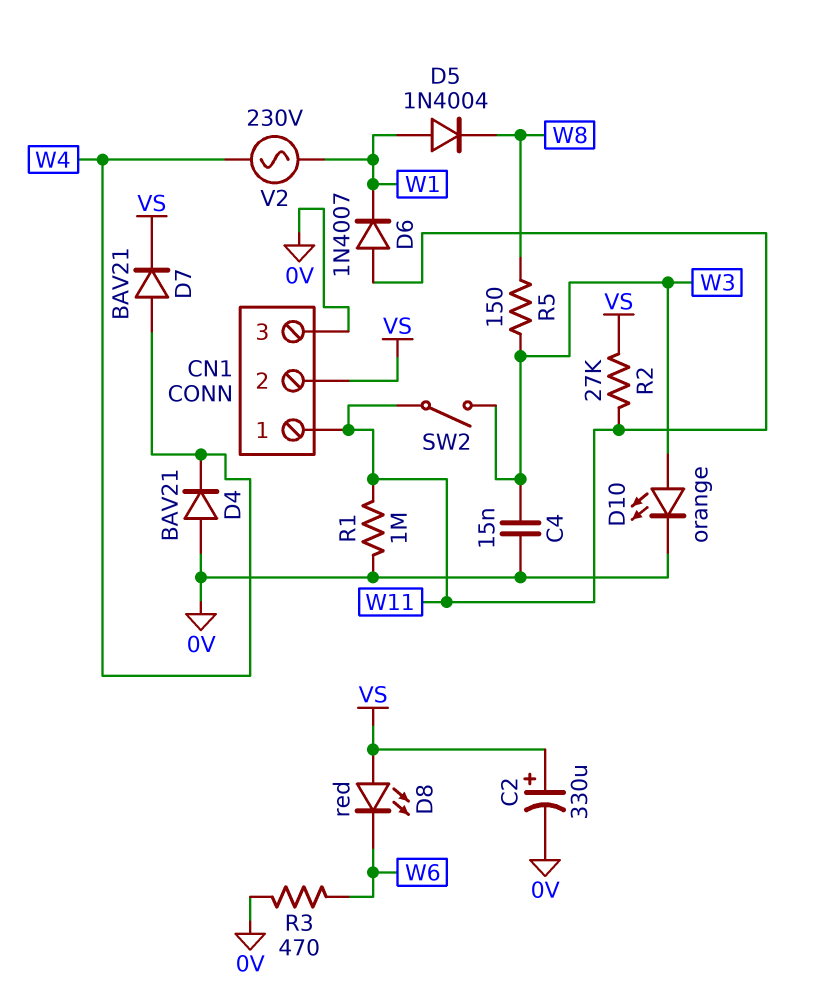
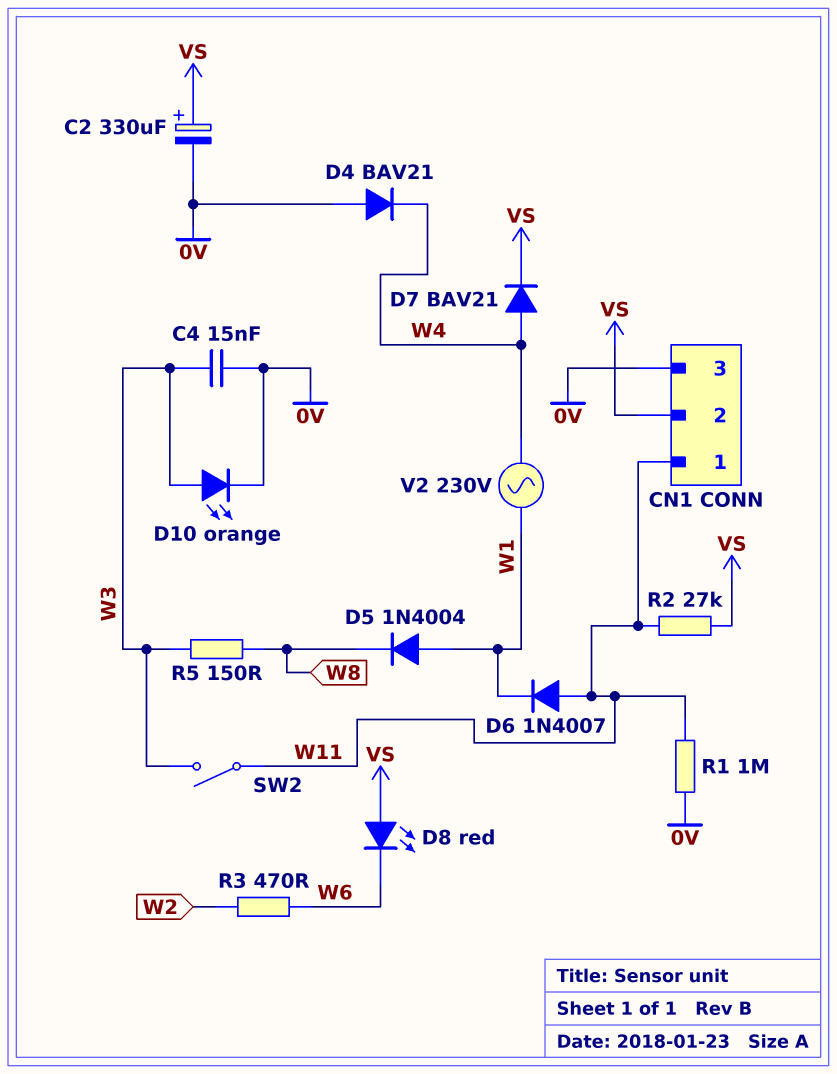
R3: 470 (0V, W6) -> 470 (W2, W6)

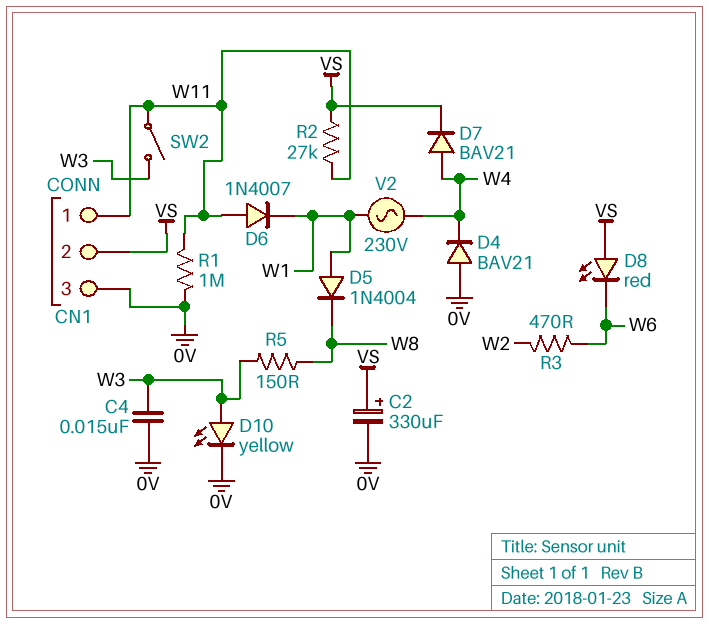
D10: LED orange (A W3, K 0V) -> LED yellow (A W3, K 0V)

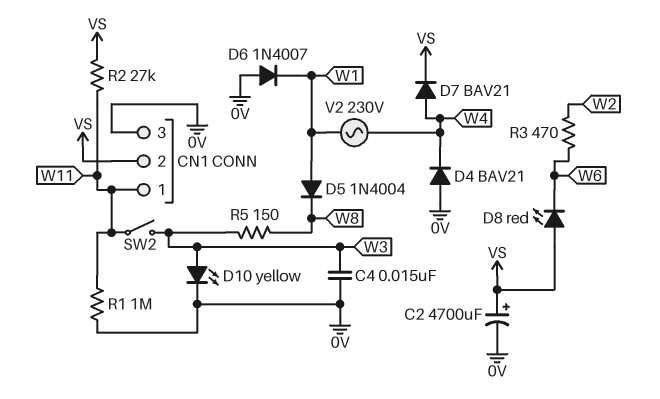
C2: 330uF (plus VS, minus 0V) -> 4700uF (plus VS, minus 0V)
D6: diode 1N4007 (A W11, K W1) -> diode 1N4007 (A 0V, K W1)

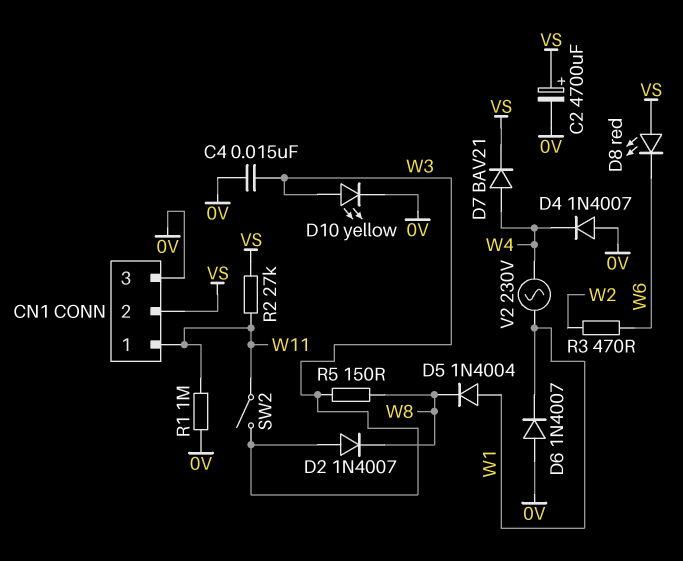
D2: none -> diode 1N4007 (A W3, K W8)
D4: diode BAV21 (A 0V, K W4) -> diode 1N4007 (A 0V, K W4)

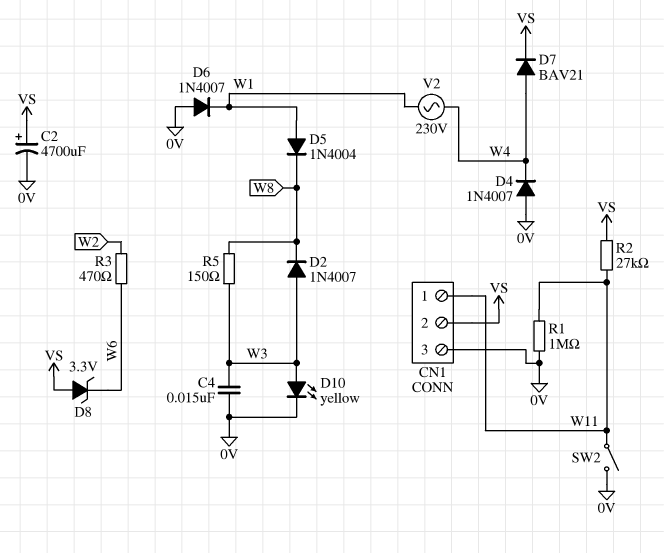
D8: LED red (A VS, K W6) -> zener 3.3V (A VS, K W6)
SW2: switch (W3, W11) -> switch (0V, W11)

